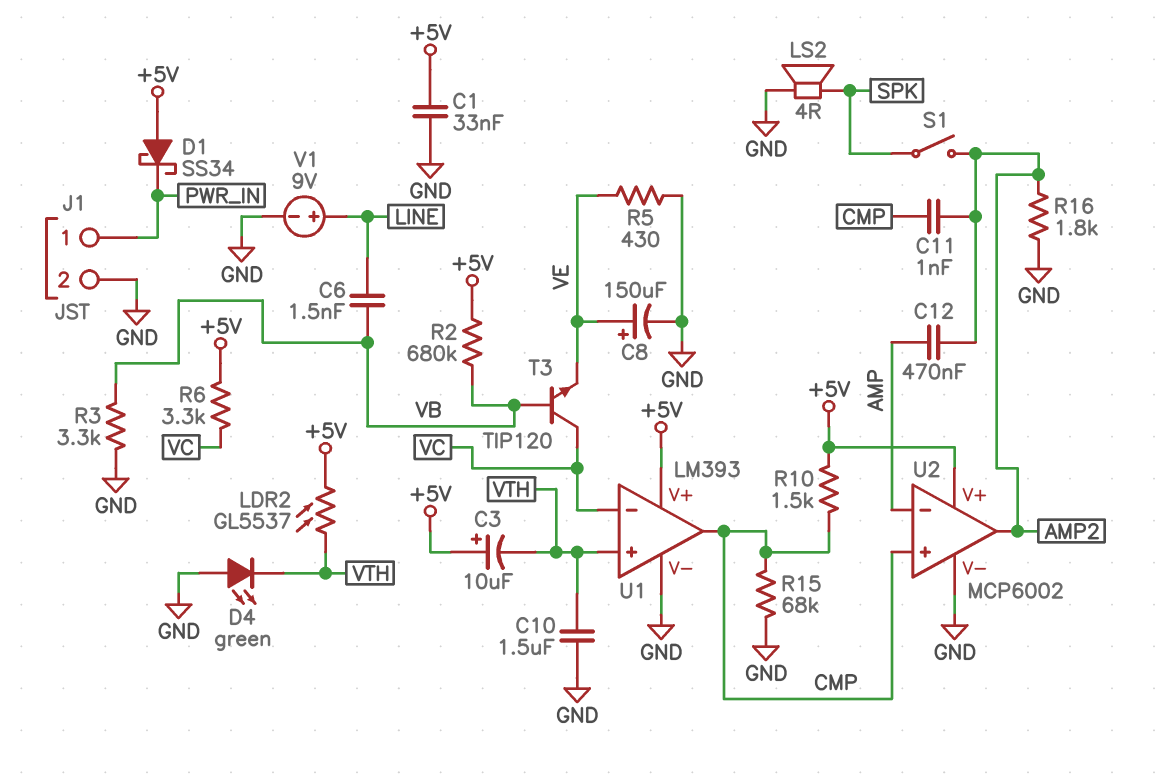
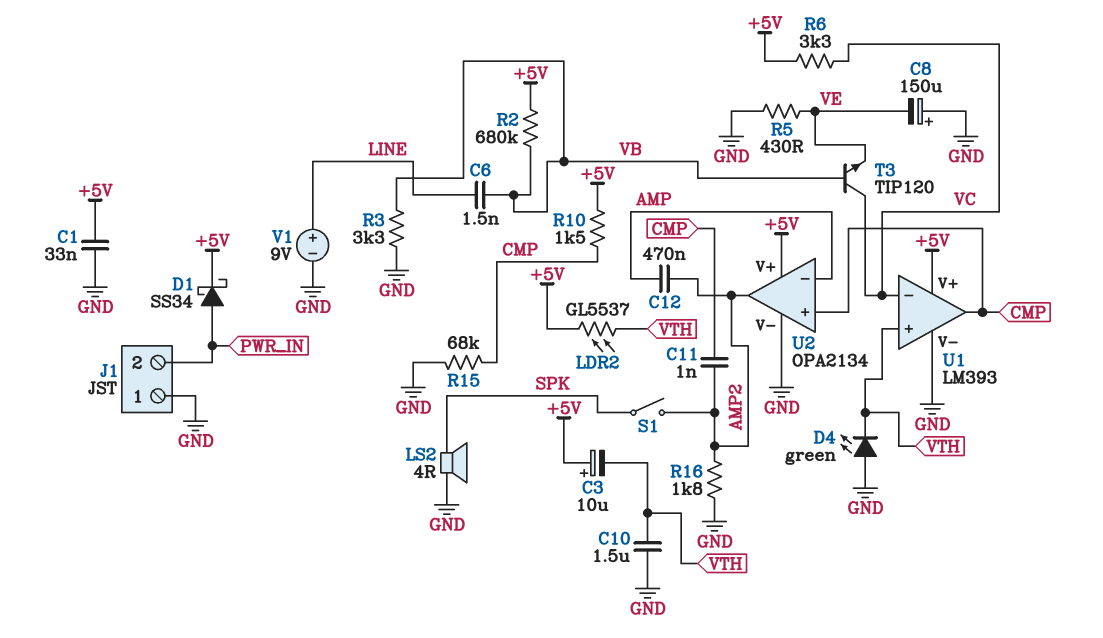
C8: 150uF (plus VE, minus GND) -> 150uF (plus GND, minus VE)
D1: schottky SS34 (A +5V, K PWR_IN) -> schottky SS34 (A PWR_IN, K +5V)
J1 pin 1: PWR_IN -> GND
J1 pin 2: GND -> PWR_IN
U2: MCP6002 -> OPA2134

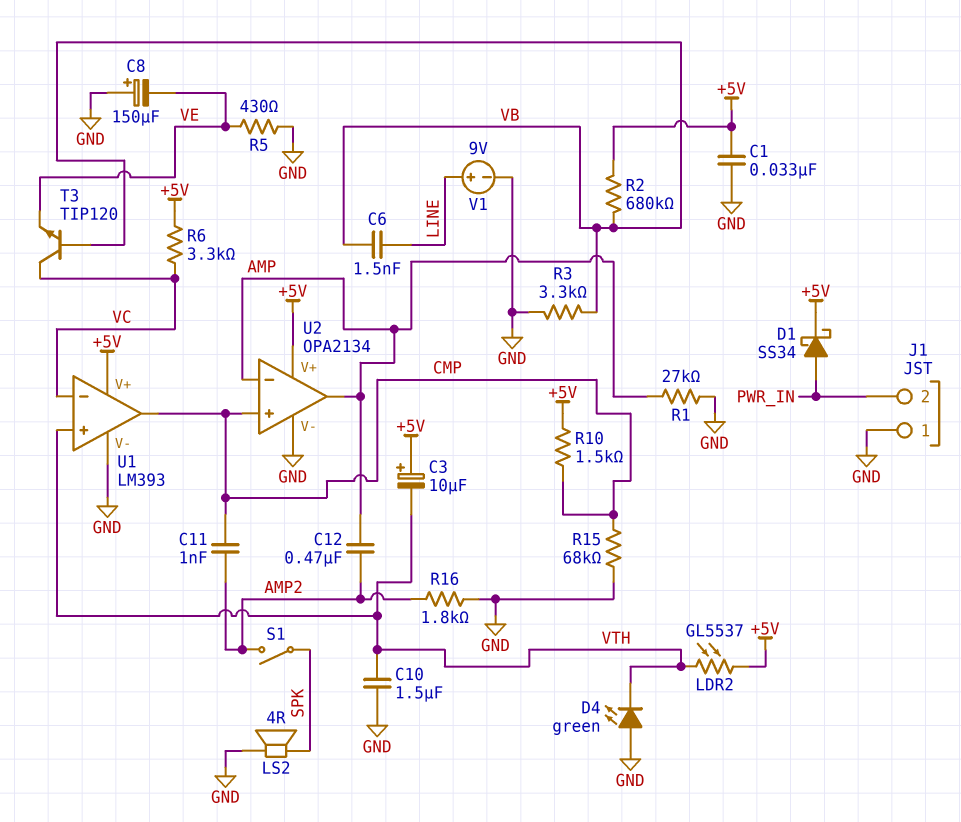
R1: none -> 27k (AMP, GND)
U2 pin out: AMP2 -> AMP

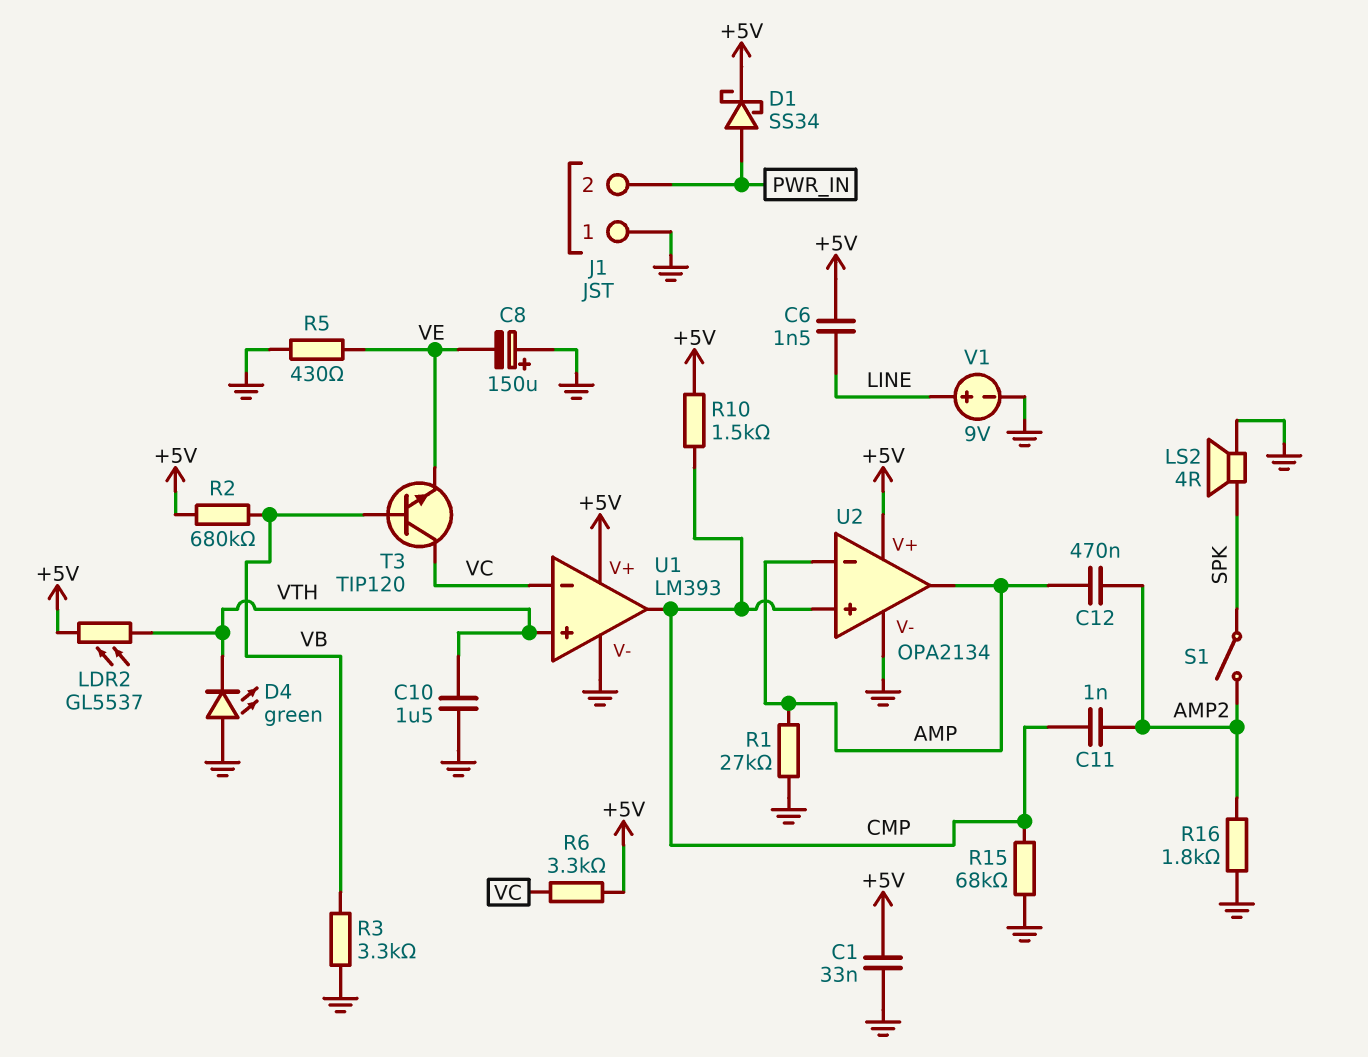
C3: 10uF (plus +5V, minus VTH) -> none
C6: 1.5nF (LINE, VB) -> 1.5nF (+5V, LINE)

